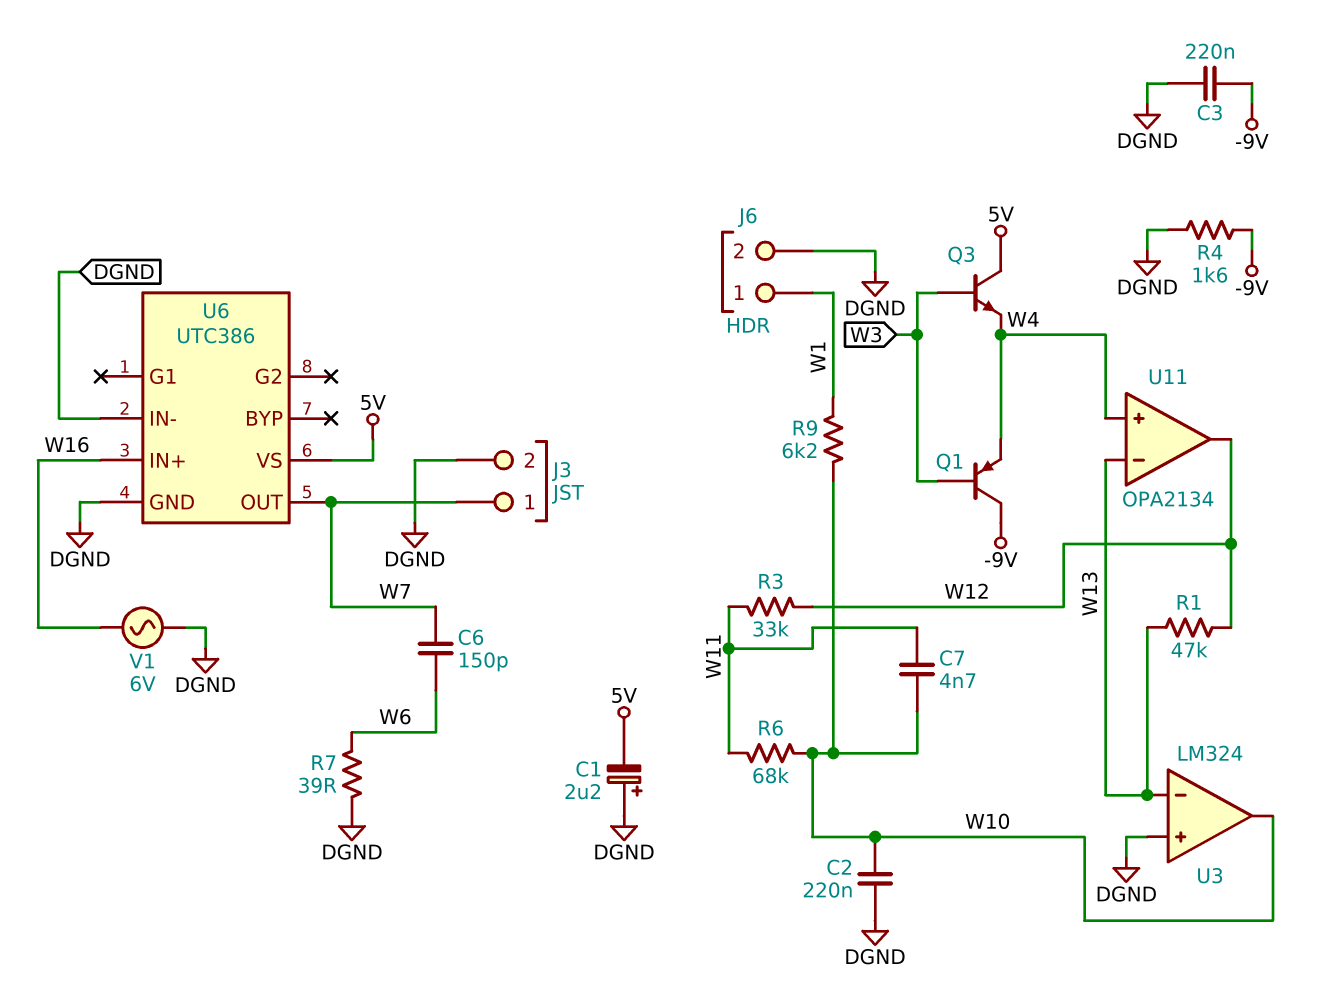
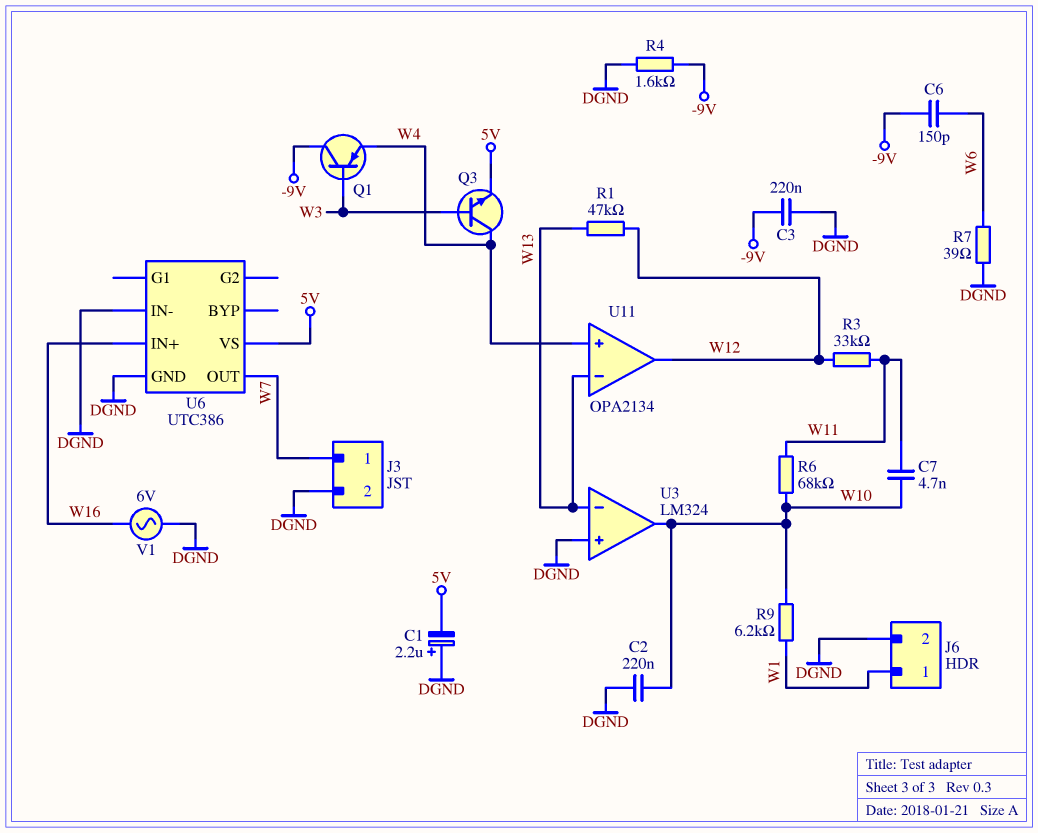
C6: 150pF (W6, W7) -> 150pF (-9V, W6)
Q3: NPN (B W3, C 5V, E W4) -> NPN (B W3, C W4, E 5V)

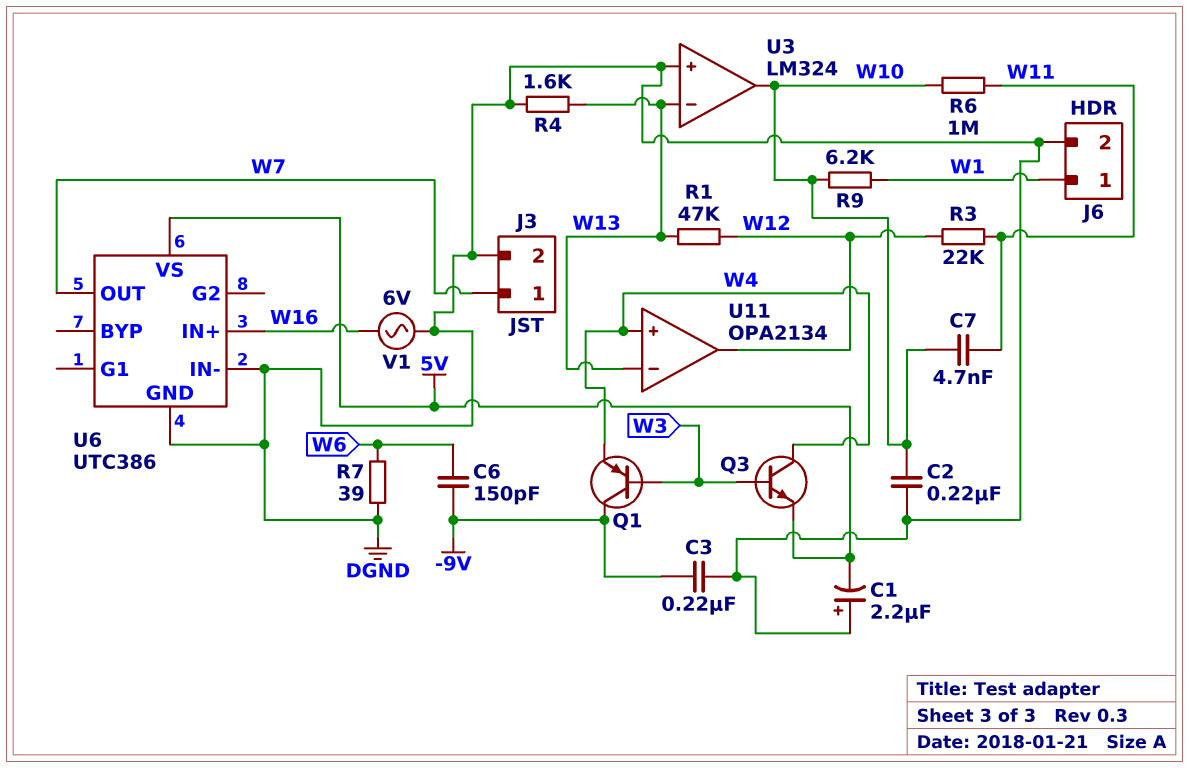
R3: 33k (W11, W12) -> 22k (W11, W12)
R4: 1.6k (-9V, DGND) -> 1.6k (DGND, W13)
R6: 68k (W10, W11) -> 1M (W10, W11)

